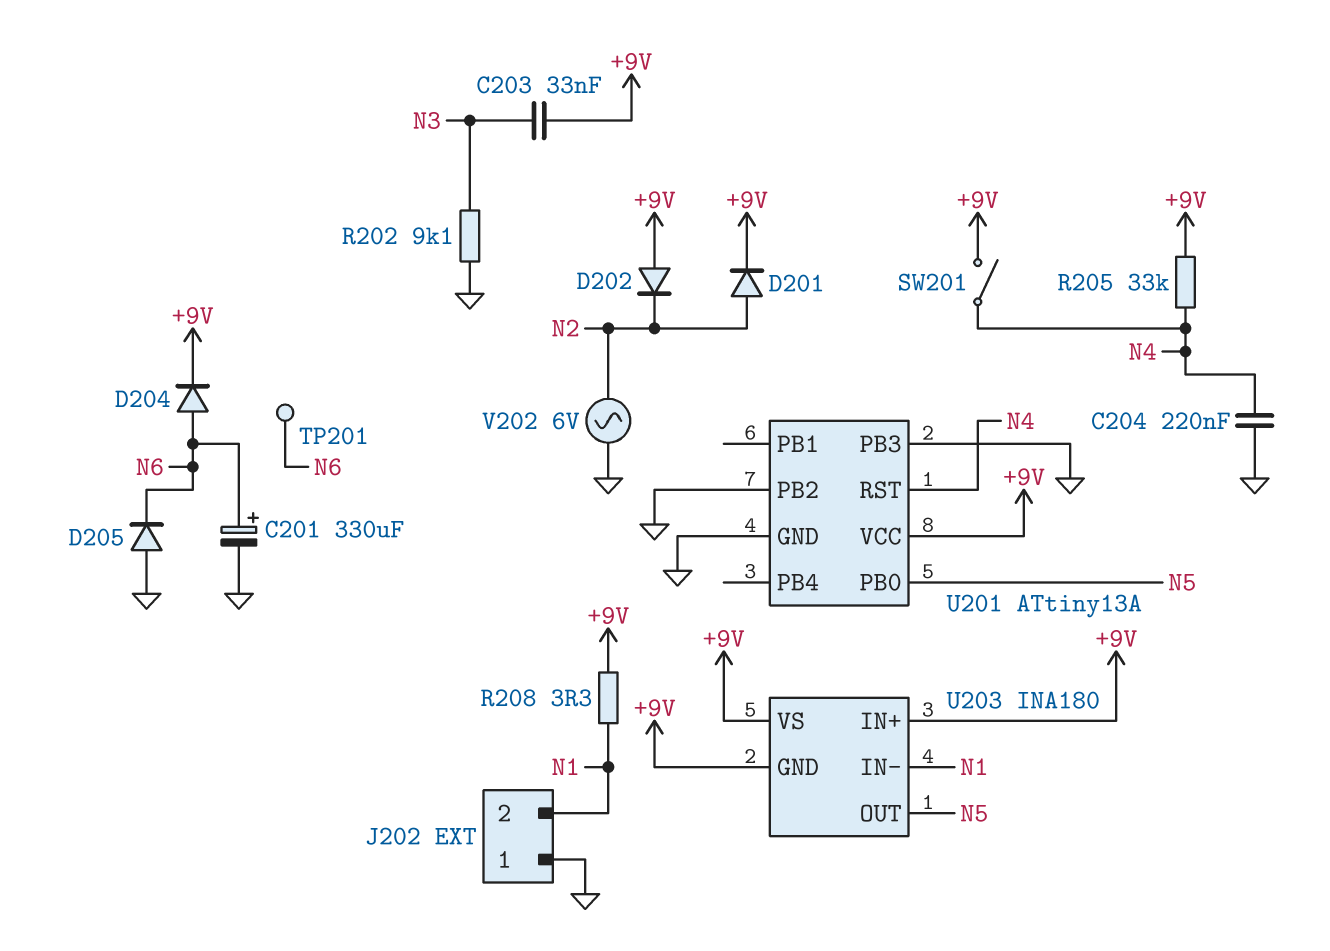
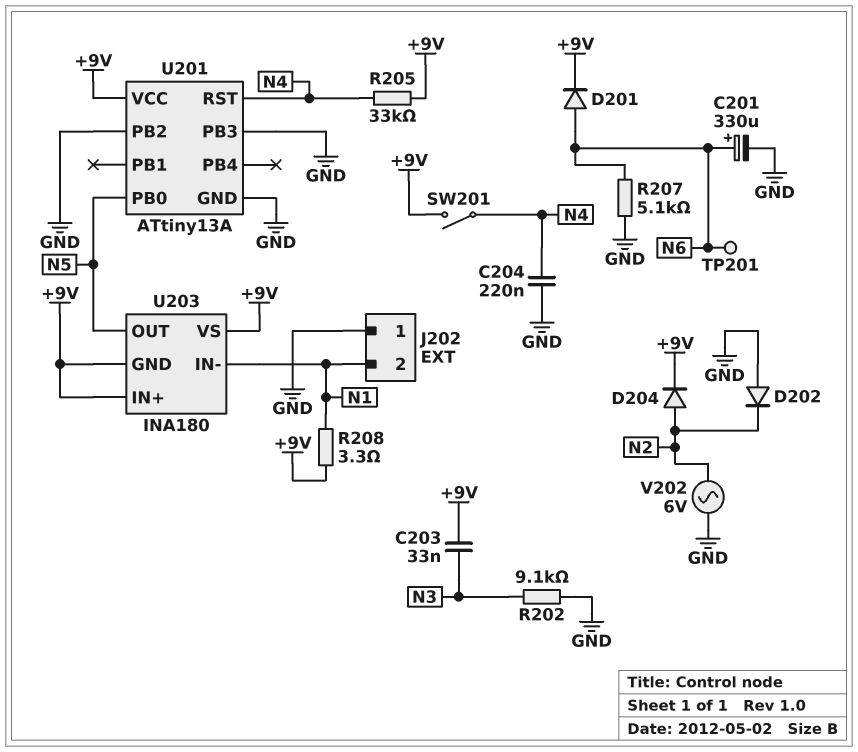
D201: diode (A N2, K +9V) -> diode (A N6, K +9V)
D202: diode (A +9V, K N2) -> diode (A GND, K N2)
D204: diode (A N6, K +9V) -> diode (A N2, K +9V)
D205: diode (A GND, K N6) -> none
R207: none -> 5.1k (GND, N6)

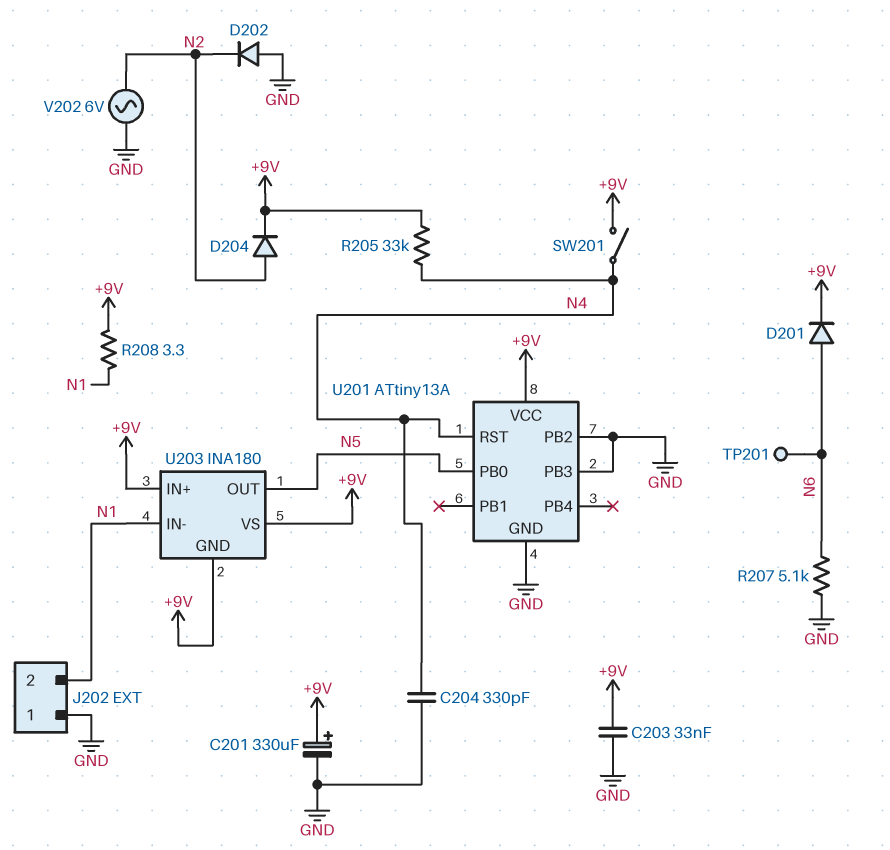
C201: 330uF (plus N6, minus GND) -> 330uF (plus +9V, minus GND)
C203: 33nF (+9V, N3) -> 33nF (+9V, GND)
C204: 220nF (GND, N4) -> 330pF (GND, N4)
R202: 9.1k (GND, N3) -> none

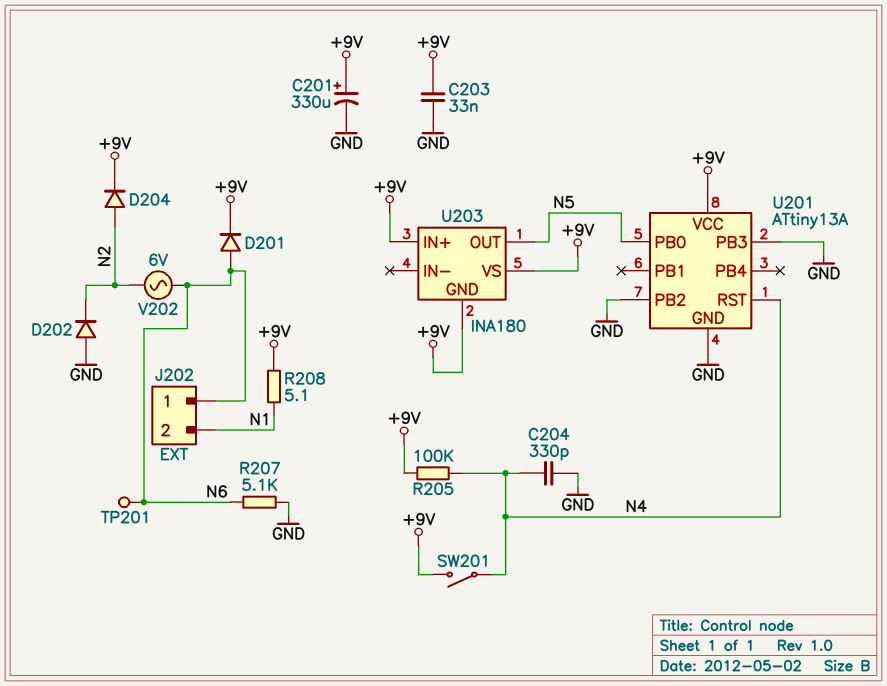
J202 pin 1: GND -> N6
R205: 33k (+9V, N4) -> 100k (+9V, N4)
R208: 3.3 (+9V, N1) -> 5.1 (+9V, N1)
U203 pin IN-: N1 -> none
V202: AC 6V (GND, N2) -> AC 6V (N2, N6)

